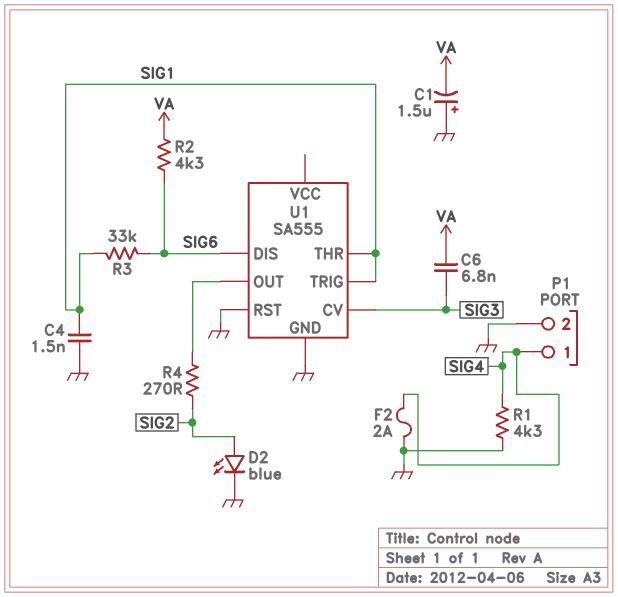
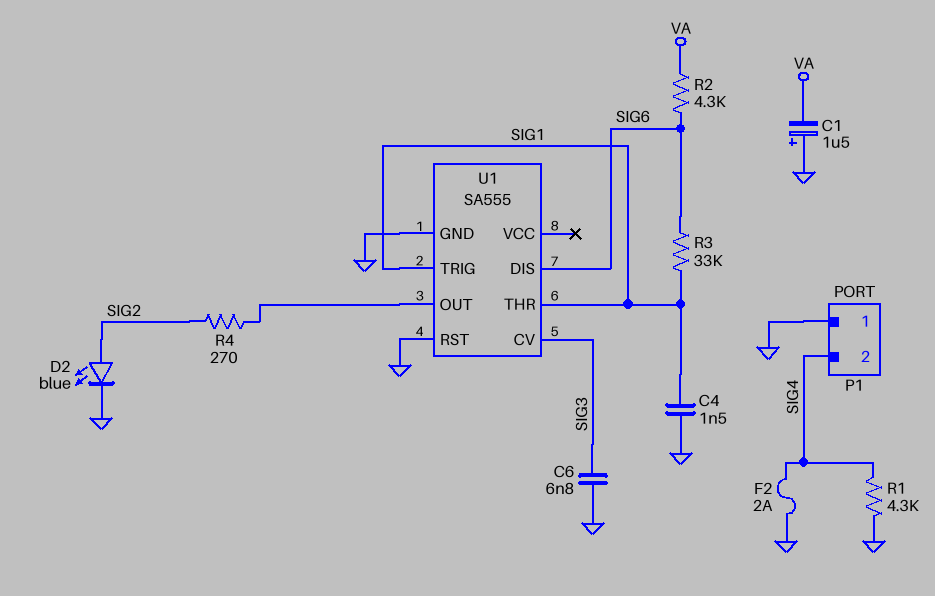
C6: 6.8nF (SIG3, VA) -> 6.8nF (GND, SIG3)
P1 pin 1: SIG4 -> GND
P1 pin 2: GND -> SIG4

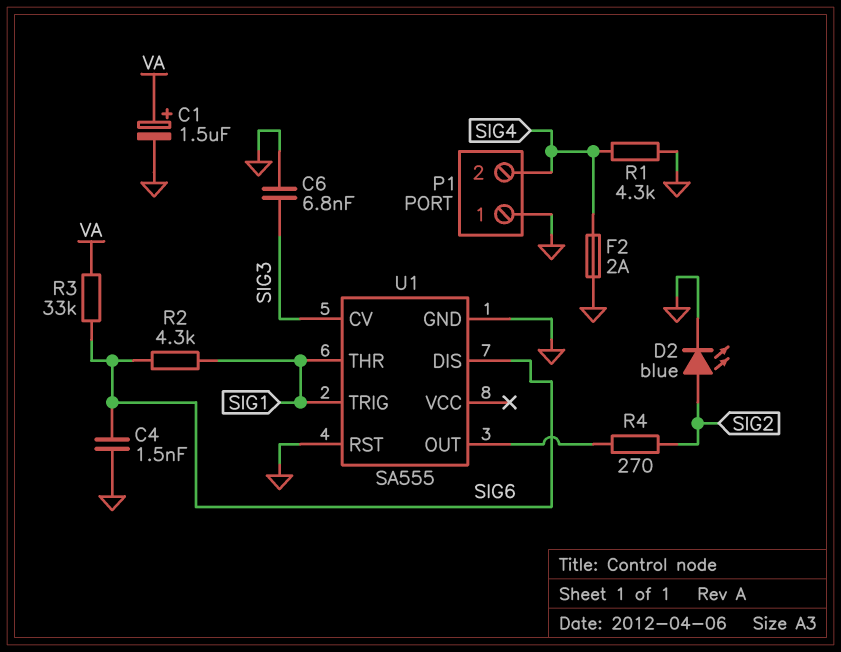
C1: 1.5uF (plus GND, minus VA) -> 1.5uF (plus VA, minus GND)
C4: 1.5nF (GND, SIG1) -> 1.5nF (GND, SIG6)
R2: 4.3k (SIG6, VA) -> 4.3k (SIG1, SIG6)
R3: 33k (SIG1, SIG6) -> 33k (SIG6, VA)

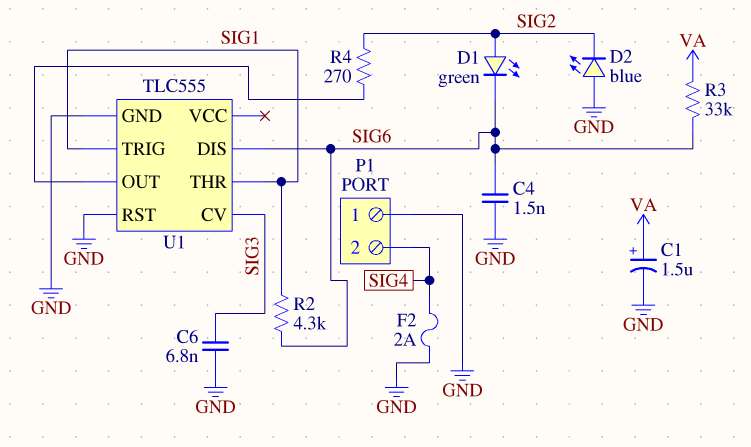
D1: none -> LED green (A SIG2, K SIG6)
D2: LED blue (A SIG2, K GND) -> LED blue (A GND, K SIG2)
R1: 4.3k (GND, SIG4) -> none
U1: SA555 -> TLC555

